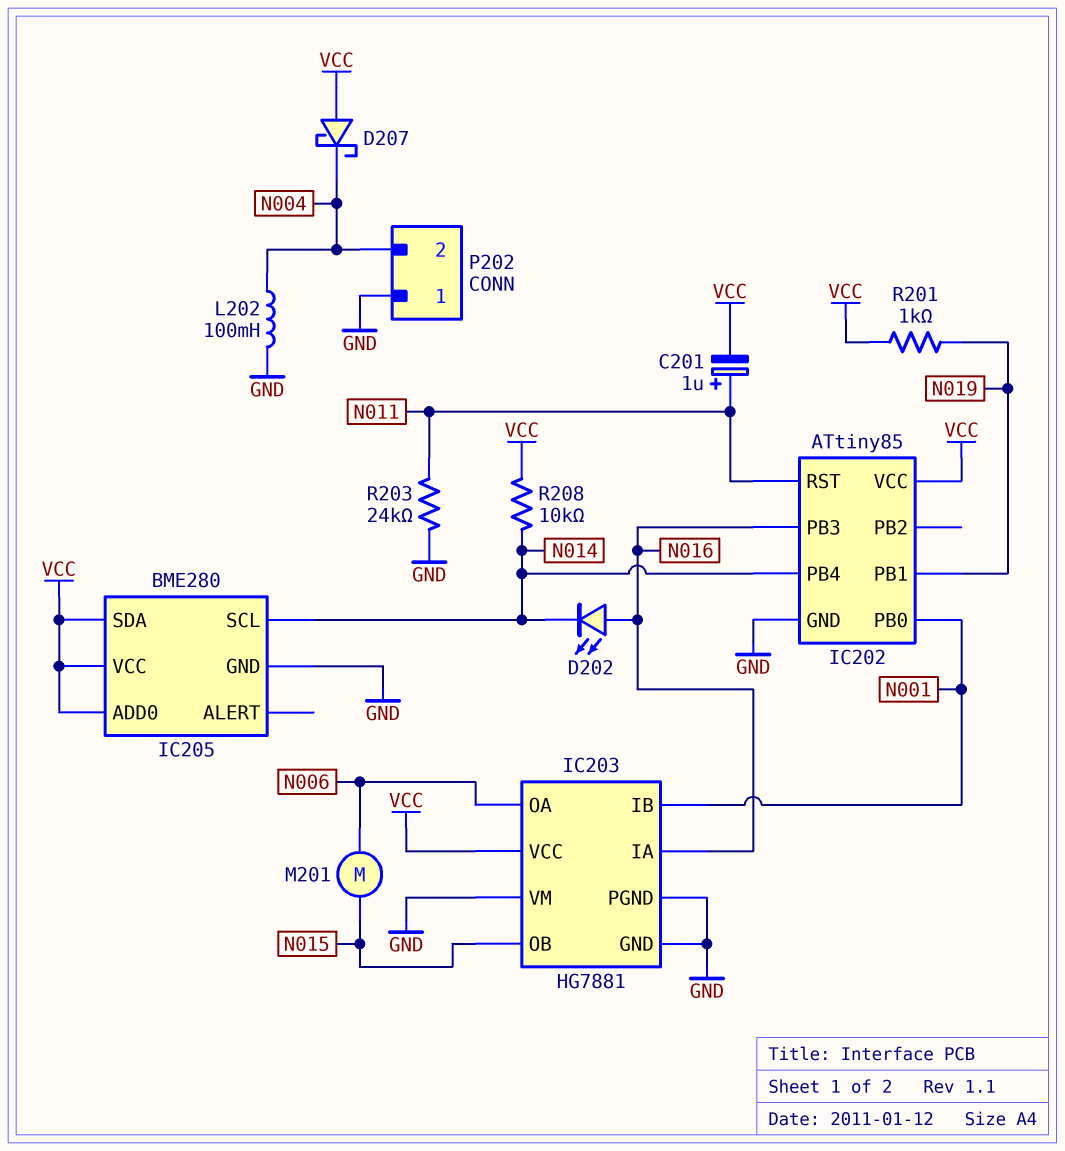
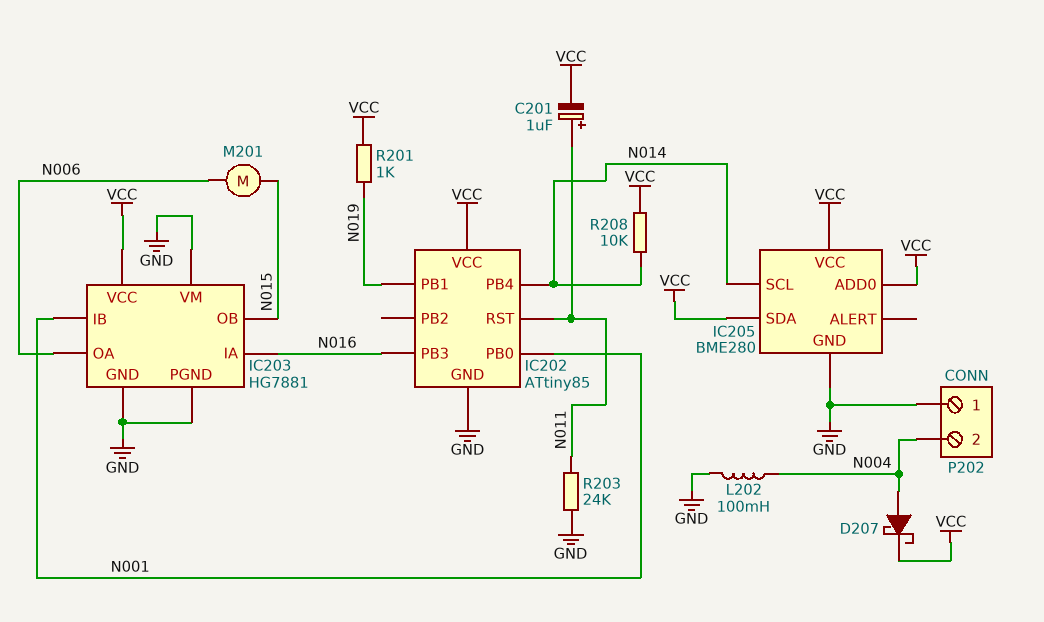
D202: LED (A N016, K N014) -> none
D207: schottky (A VCC, K N004) -> schottky (A N004, K VCC)

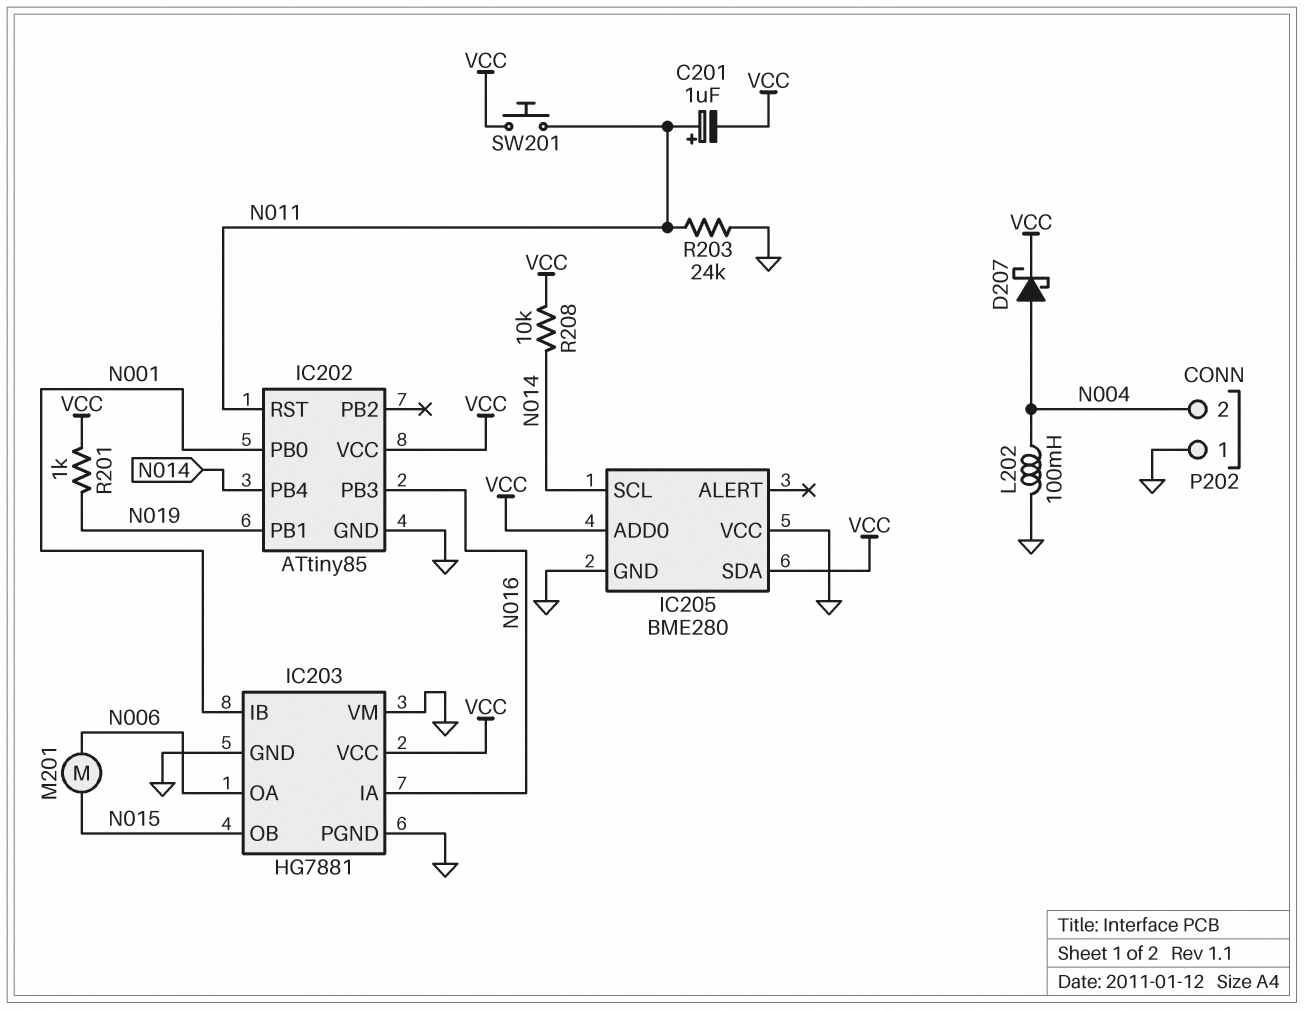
IC205 pin VCC: VCC -> GND
SW201: none -> button (N011, VCC)

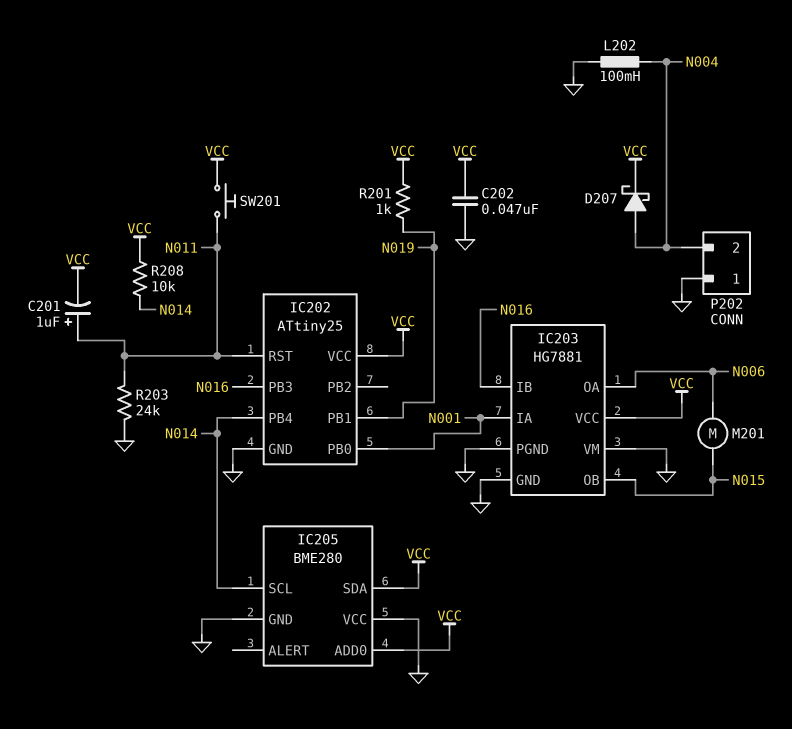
C202: none -> 47nF (GND, VCC)
IC202: ATtiny85 -> ATtiny25
IC203 pin IA: N016 -> N001
IC203 pin IB: N001 -> N016

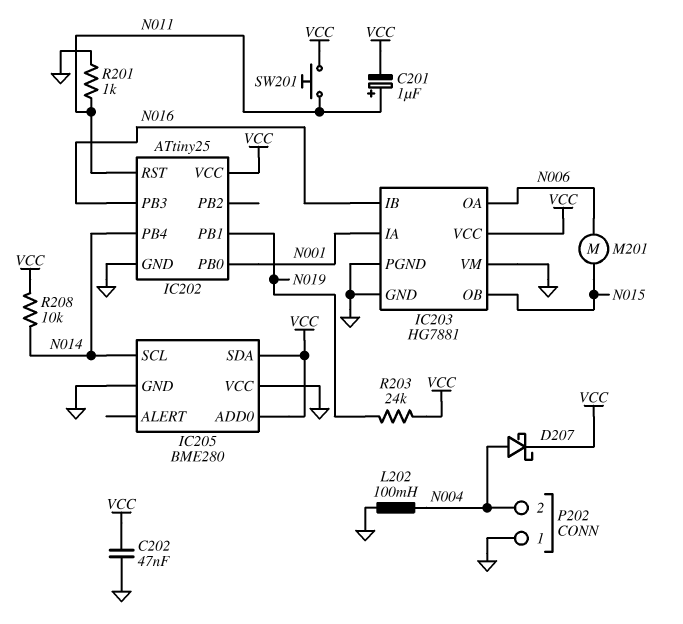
R201: 1k (N019, VCC) -> 1k (GND, N011)
R203: 24k (GND, N011) -> 24k (N019, VCC)

